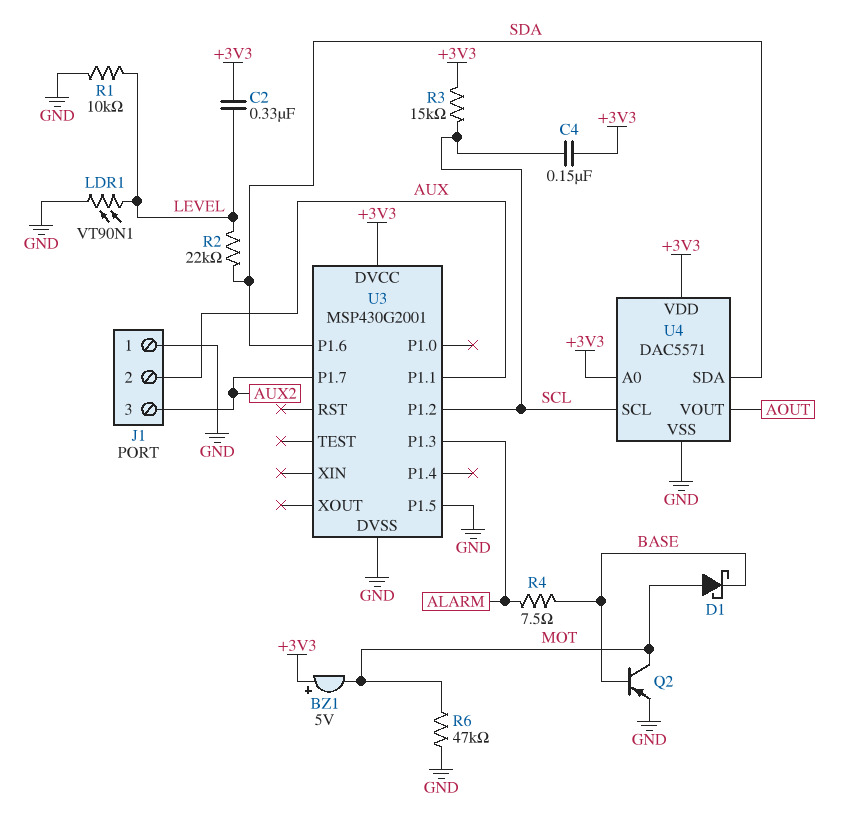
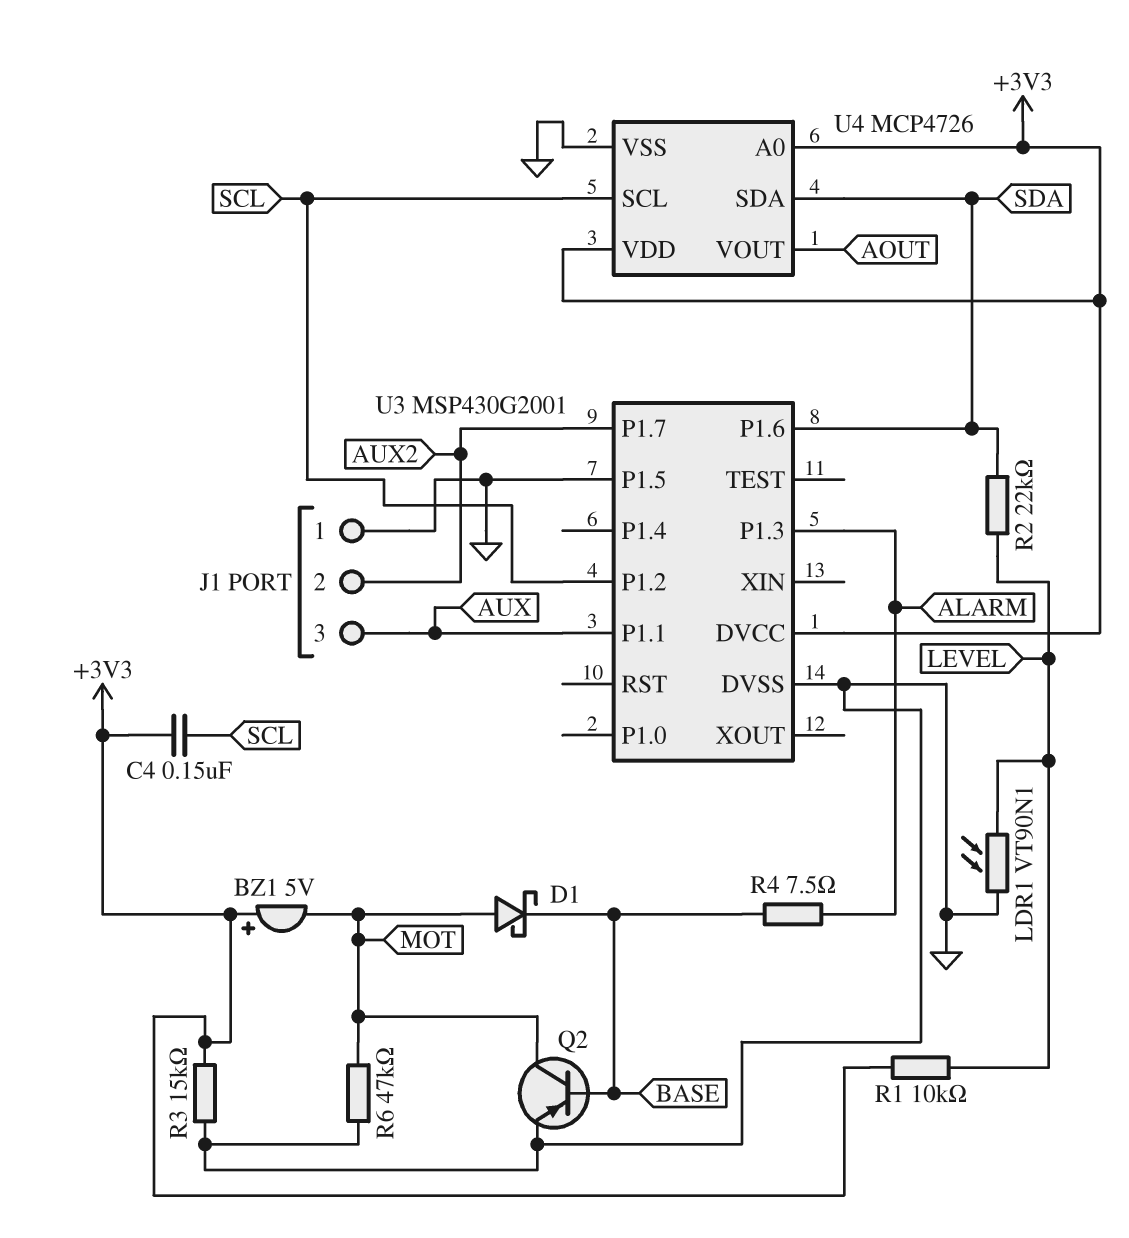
C2: 330nF (+3V3, LEVEL) -> none
J1 pin 2: AUX -> AUX2
J1 pin 3: AUX2 -> AUX
R1: 10k (GND, LEVEL) -> 10k (+3V3, LEVEL)
R3: 15k (+3V3, SCL) -> 15k (+3V3, GND)
U4: DAC5571 -> MCP4726

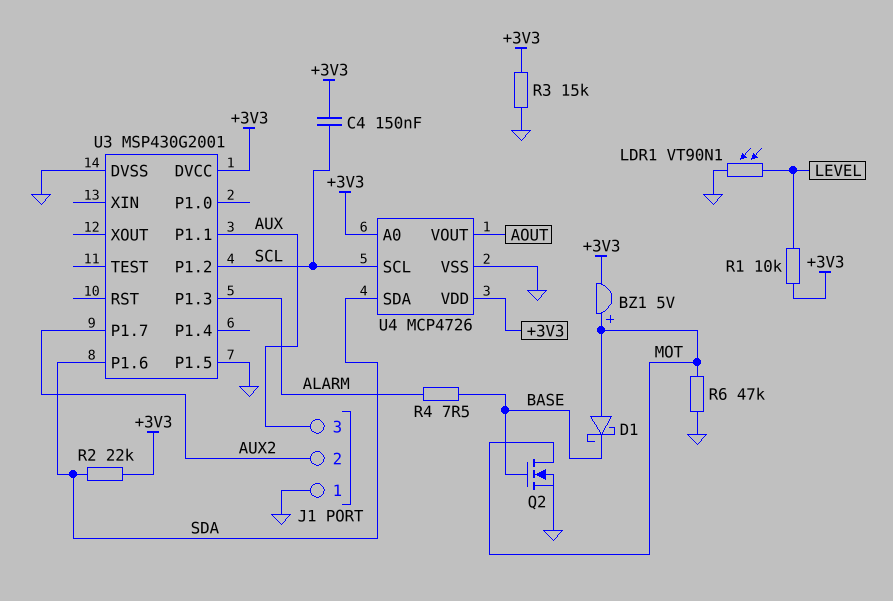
BZ1: buzzer 5V (plus +3V3, minus MOT) -> buzzer 5V (plus MOT, minus +3V3)
Q2: PNP (B BASE, C MOT, E GND) -> NMOS (G BASE, D MOT, S GND)
R2: 22k (LEVEL, SDA) -> 22k (+3V3, SDA)

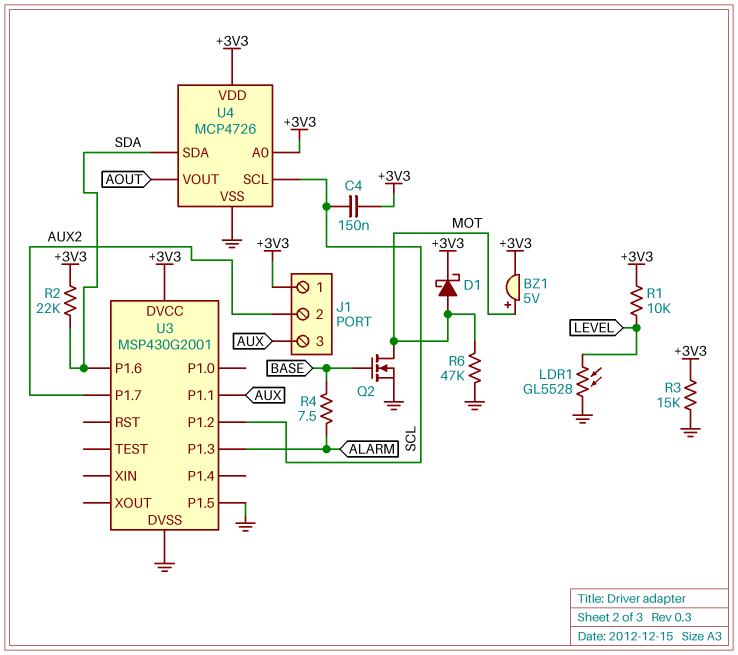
D1: schottky (A MOT, K BASE) -> schottky (A MOT, K +3V3)
J1 pin 1: GND -> +3V3
LDR1: VT90N1 (GND, LEVEL) -> GL5528 (GND, LEVEL)

